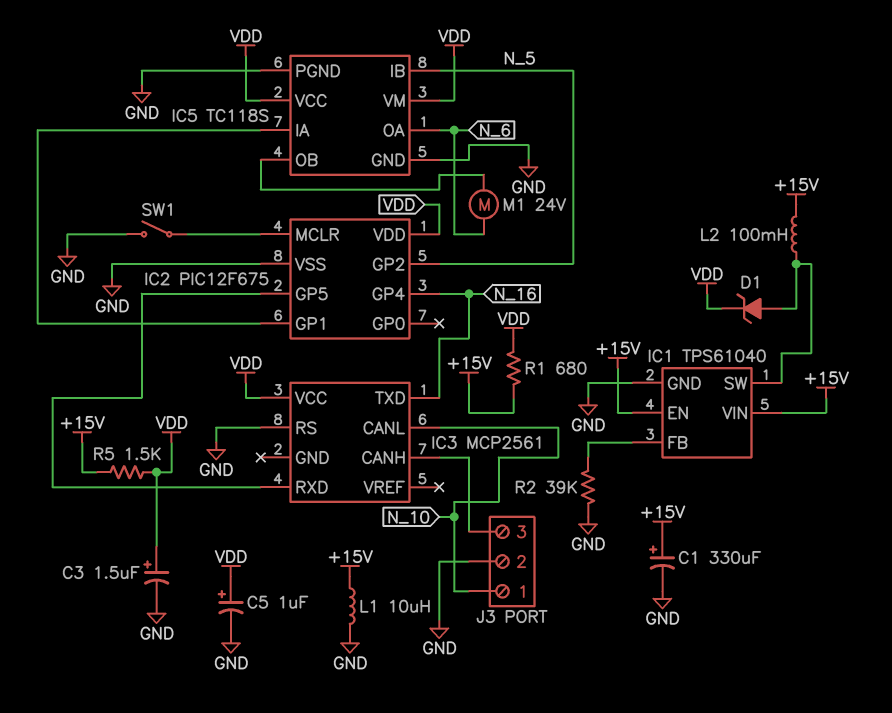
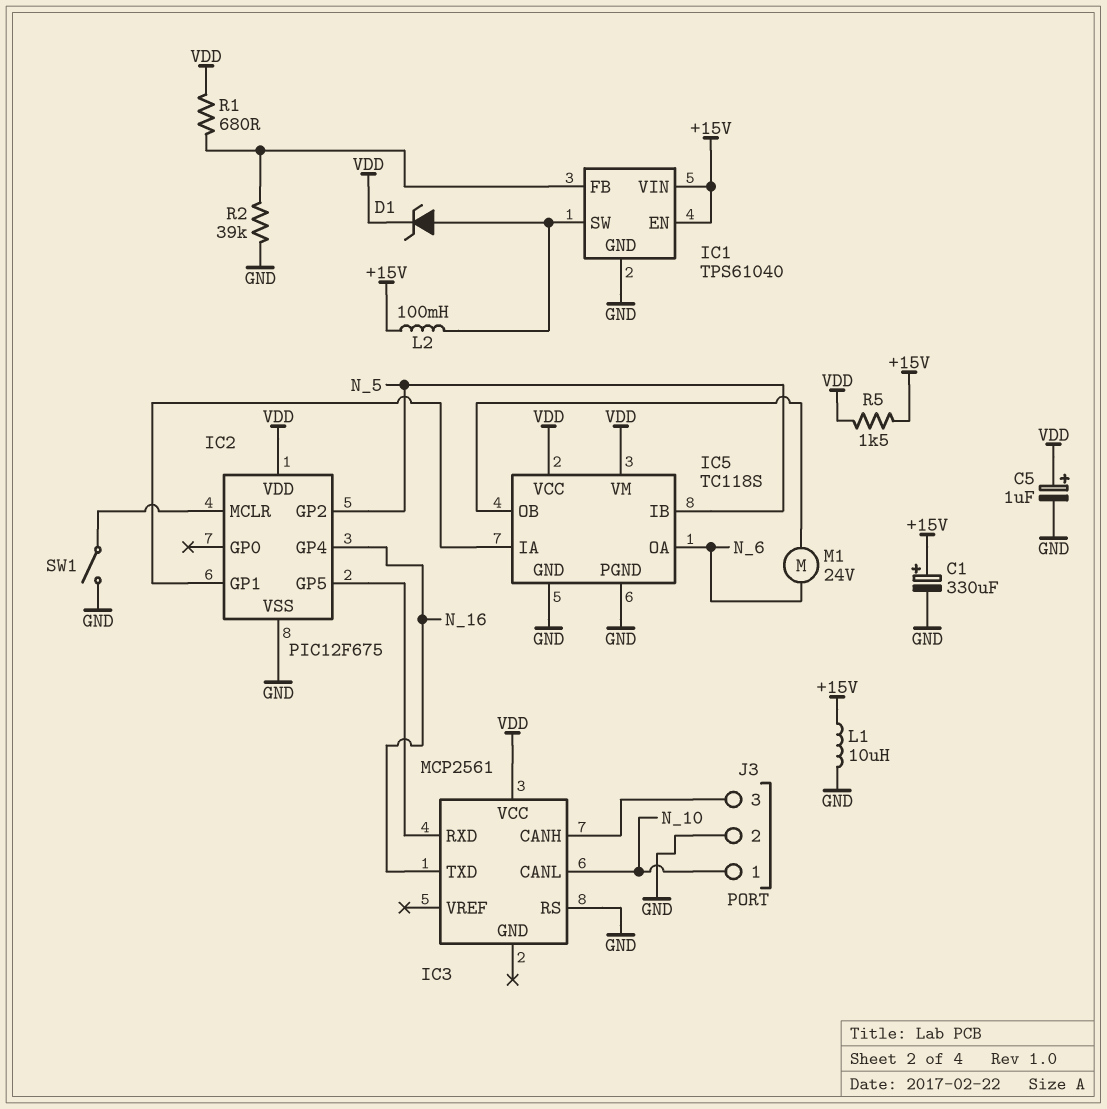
C3: 1.5uF (plus VDD, minus GND) -> none
R1: 680 (+15V, VDD) -> 680 (IC1/FB, VDD)

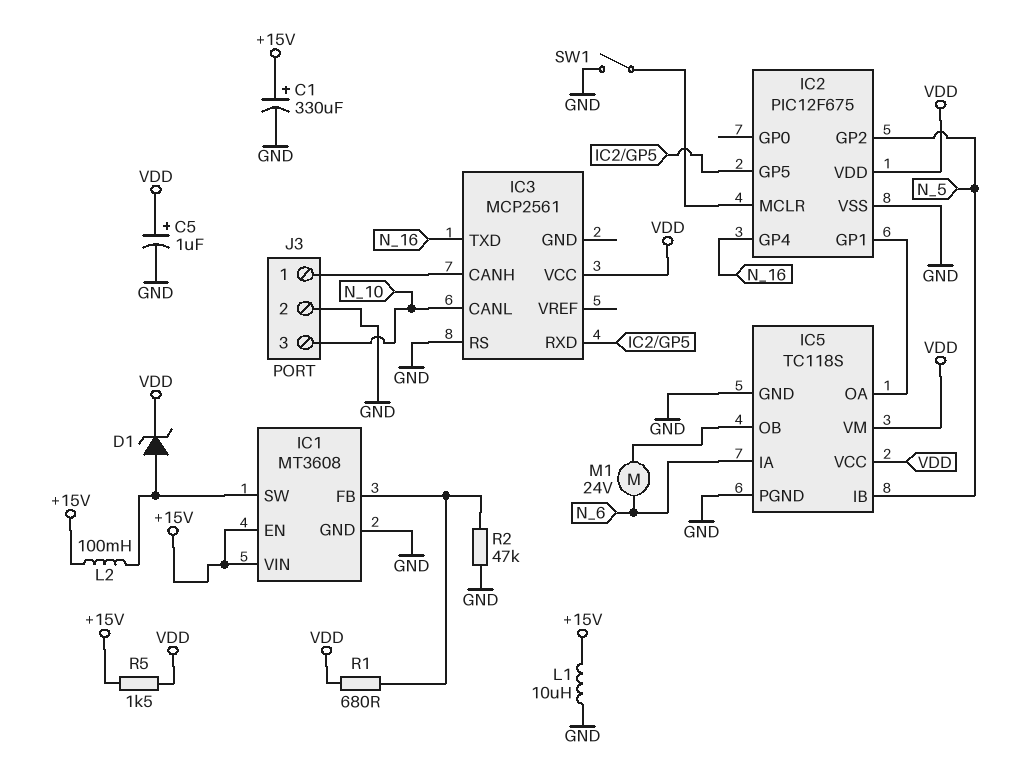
IC1: TPS61040 -> MT3608
IC5 pin IA: IC2/GP1 -> N_6
IC5 pin OA: N_6 -> IC2/GP1
J3 pin 1: N_10 -> IC3/CANH
J3 pin 3: IC3/CANH -> N_10
R2: 39k (GND, IC1/FB) -> 47k (GND, IC1/FB)

